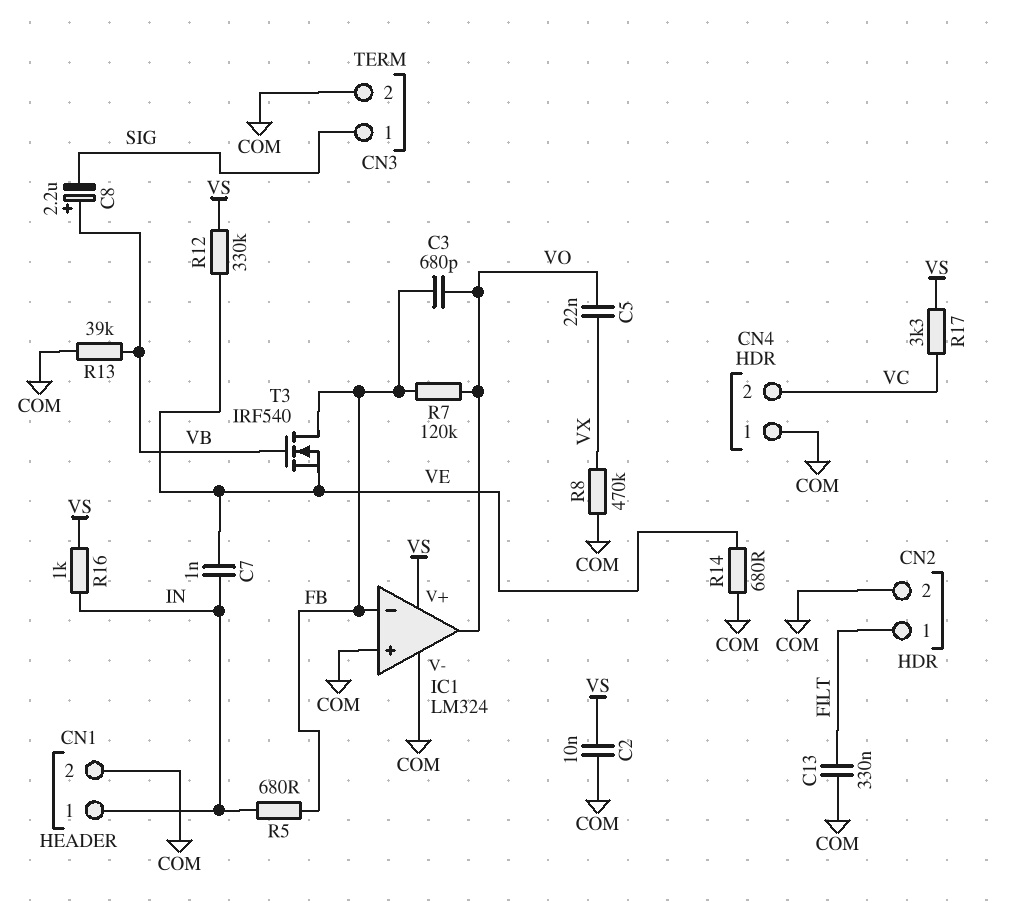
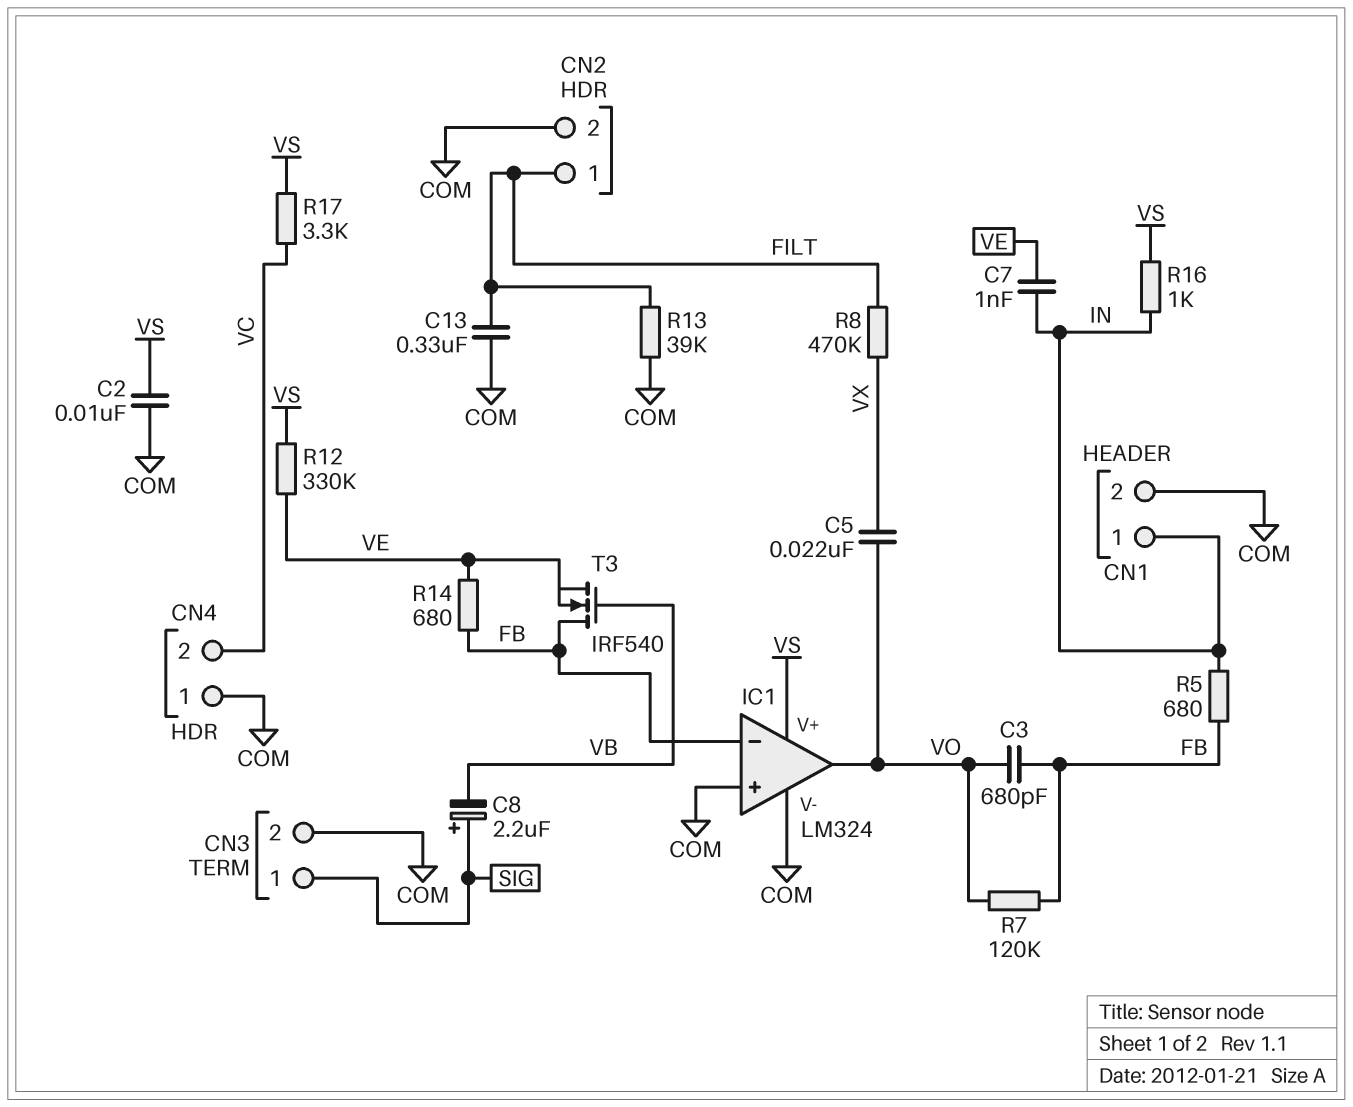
C8: 2.2uF (plus VB, minus SIG) -> 2.2uF (plus SIG, minus VB)
R8: 470k (COM, VX) -> 470k (FILT, VX)
R13: 39k (COM, VB) -> 39k (COM, FILT)
R14: 680 (COM, VE) -> 680 (FB, VE)

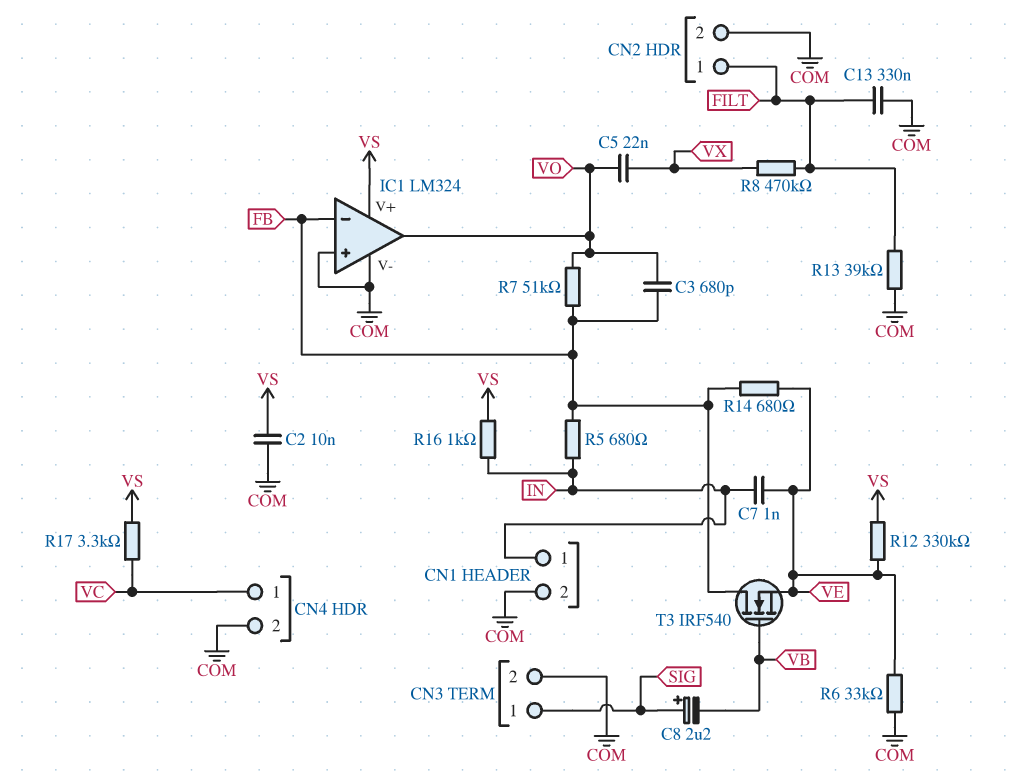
CN4 pin 1: COM -> VC
CN4 pin 2: VC -> COM
R6: none -> 33k (COM, VE)
R7: 120k (FB, VO) -> 51k (FB, VO)

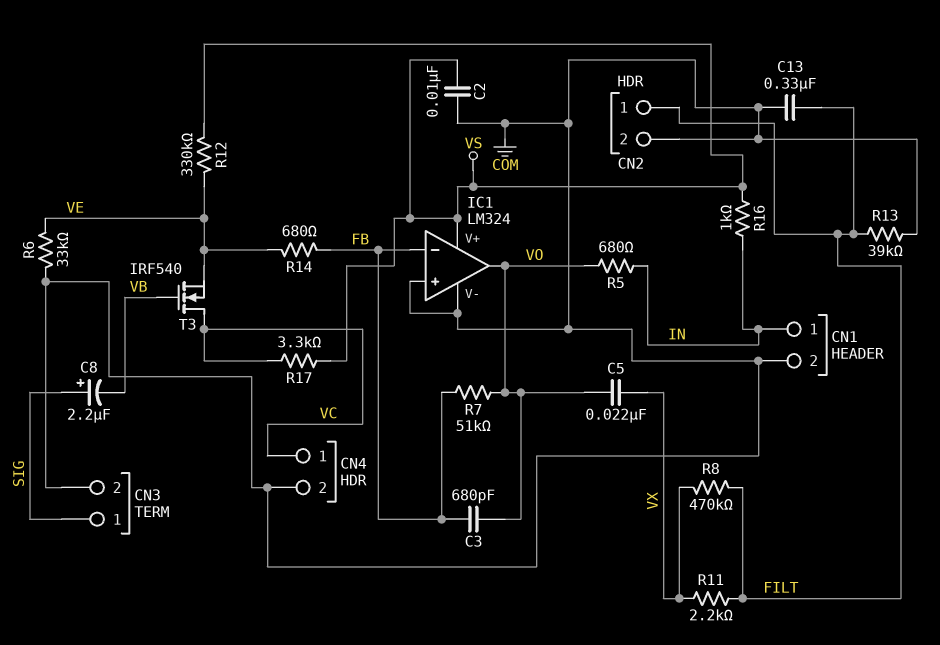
C7: 1nF (IN, VE) -> none
R5: 680 (FB, IN) -> 680 (IN, VO)
R11: none -> 2.2k (FILT, VX)
T3: NMOS IRF540 (G VB, D FB, S VE) -> NMOS IRF540 (G VB, D VC, S VE)

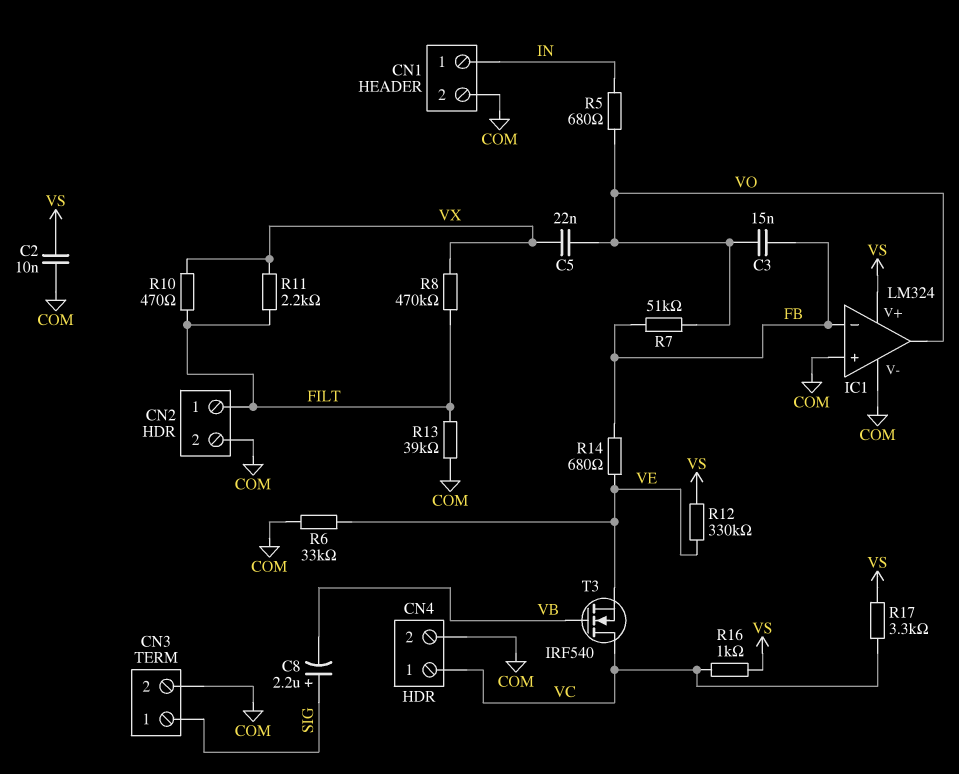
C3: 680pF (FB, VO) -> 15nF (FB, VO)
C13: 330nF (COM, FILT) -> none
R10: none -> 470 (FILT, VX)
R16: 1k (IN, VS) -> 1k (VC, VS)

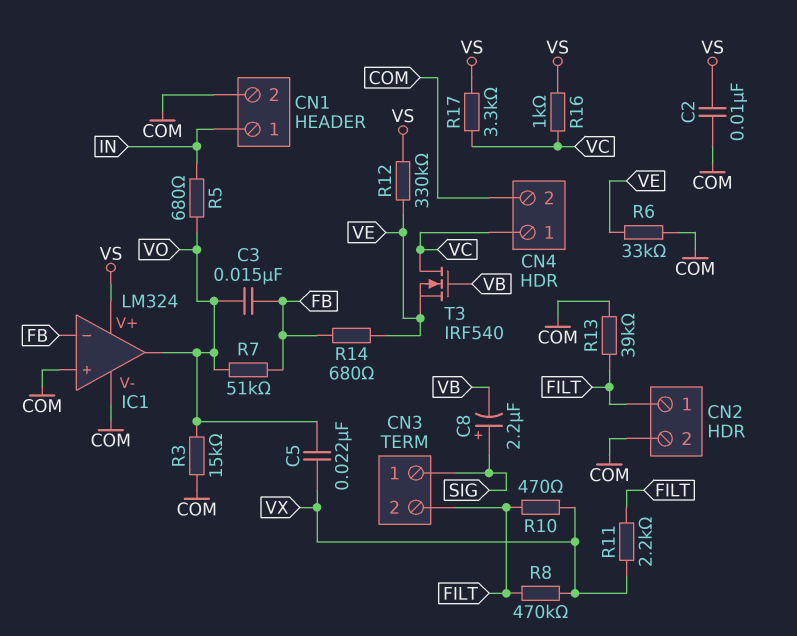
CN3 pin 2: COM -> FILT
R3: none -> 15k (COM, VO)

